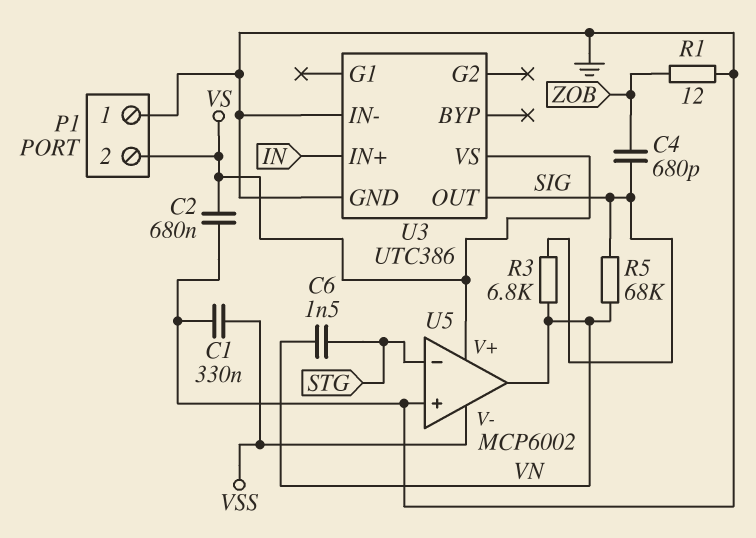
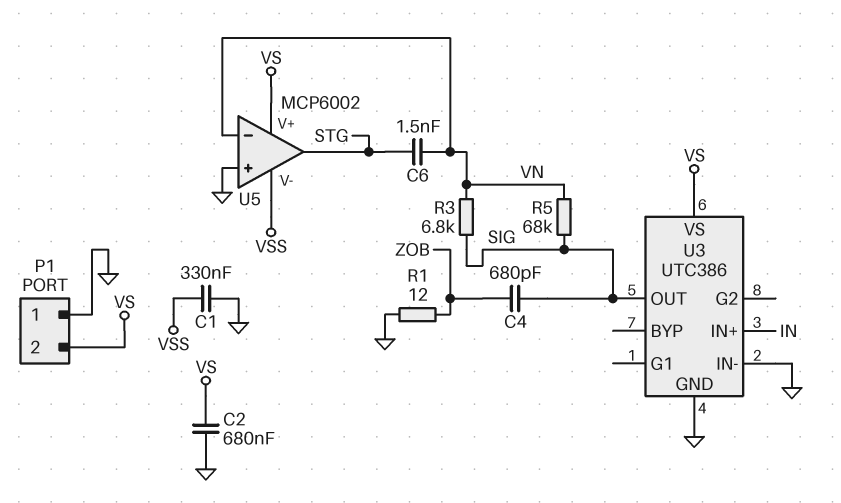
U5 pin in-: STG -> VN
U5 pin out: VN -> STG

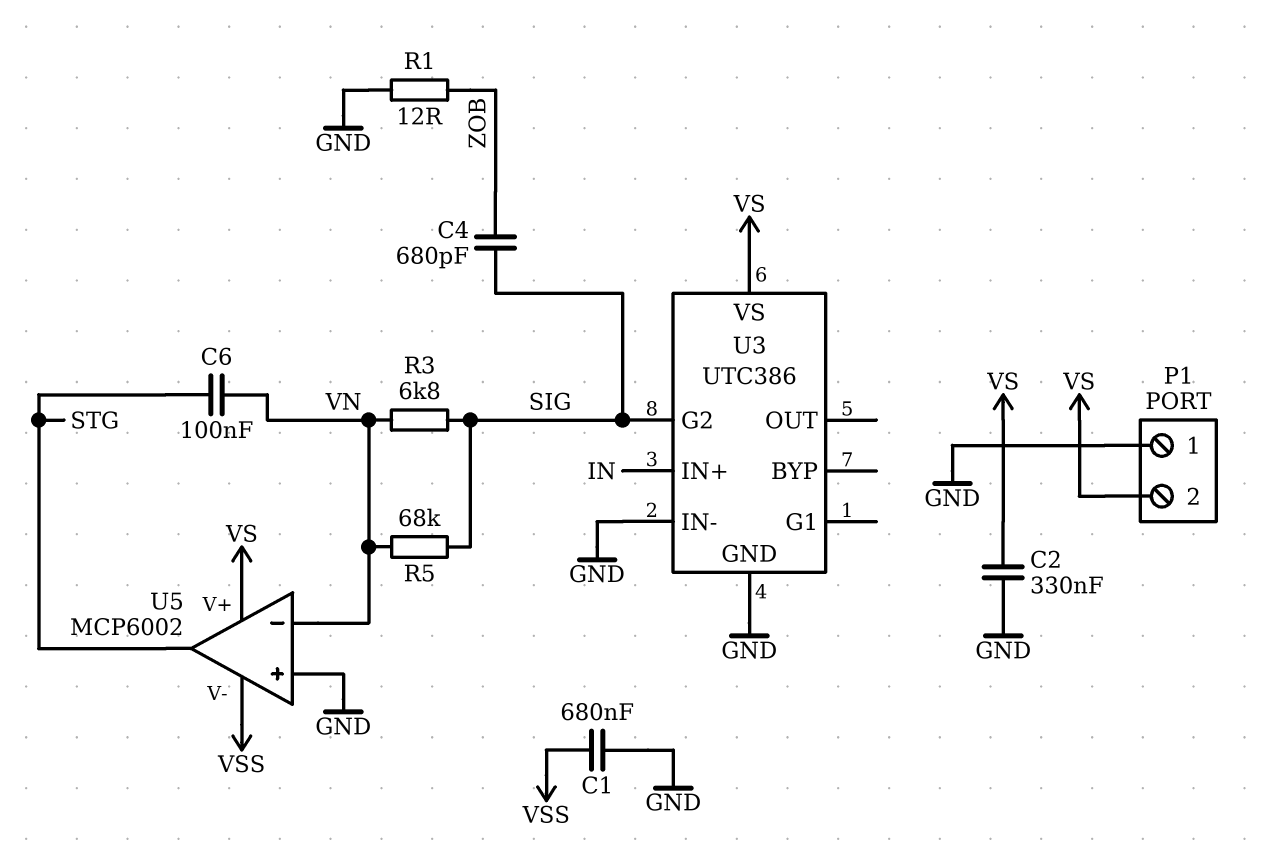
C1: 330nF (GND, VSS) -> 680nF (GND, VSS)
C2: 680nF (GND, VS) -> 330nF (GND, VS)
C6: 1.5nF (STG, VN) -> 100nF (STG, VN)
U3 pin G2: none -> SIG
U3 pin OUT: SIG -> none

